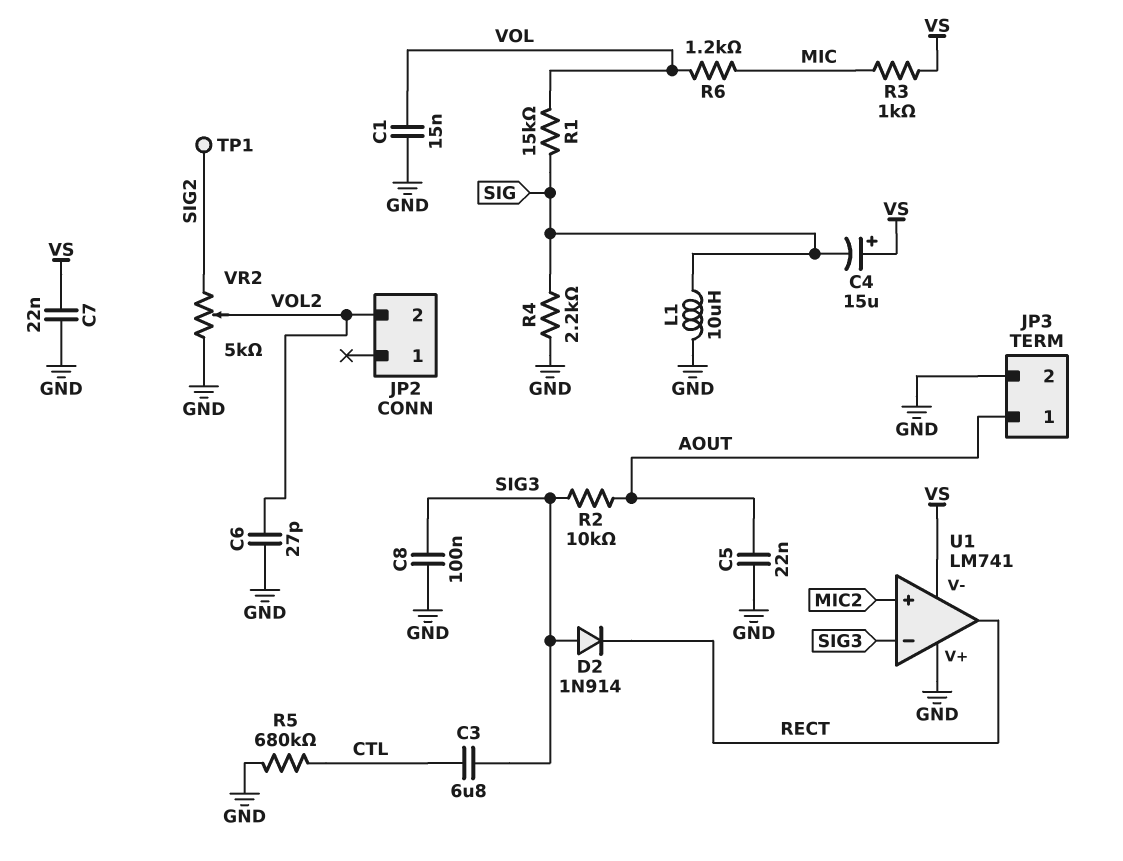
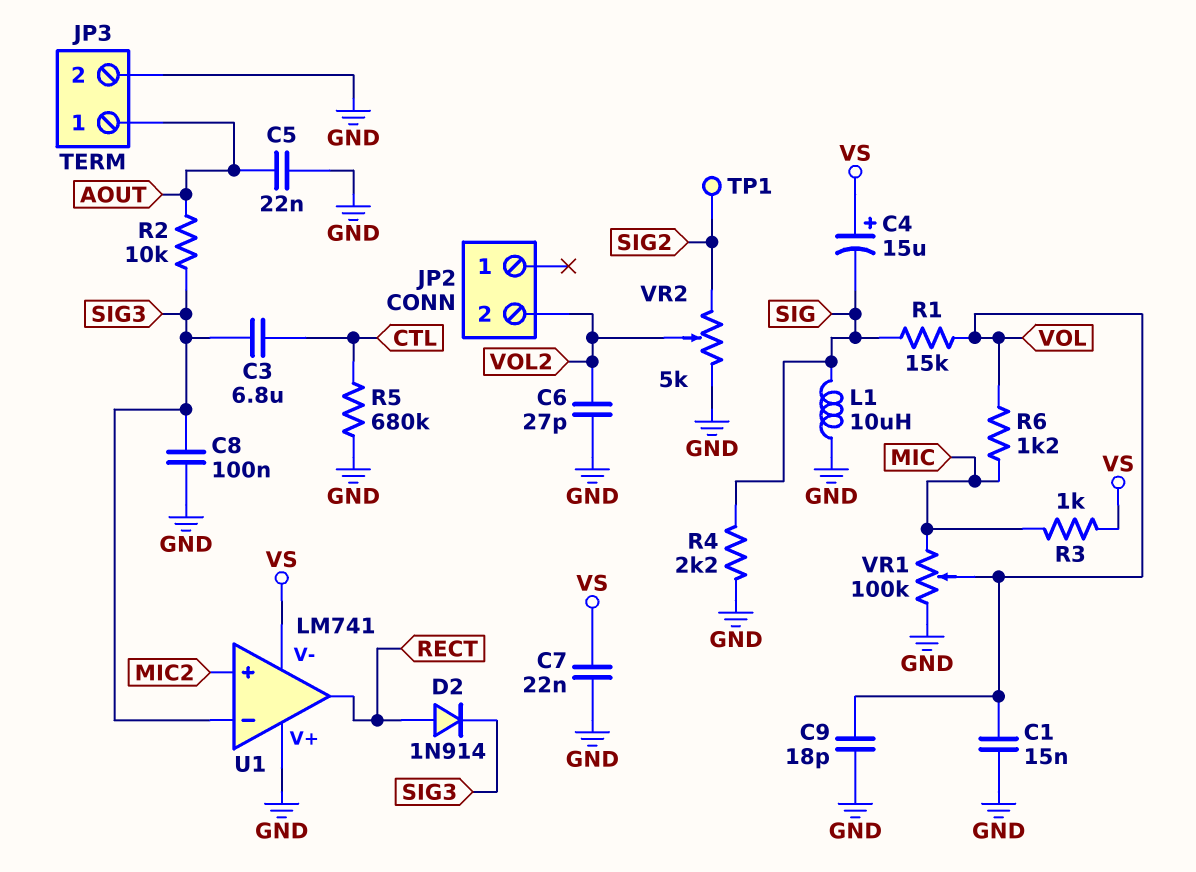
C9: none -> 18pF (GND, VOL)
D2: diode 1N914 (A SIG3, K RECT) -> diode 1N914 (A RECT, K SIG3)
VR1: none -> 100k (GND, MIC, wiper VOL)

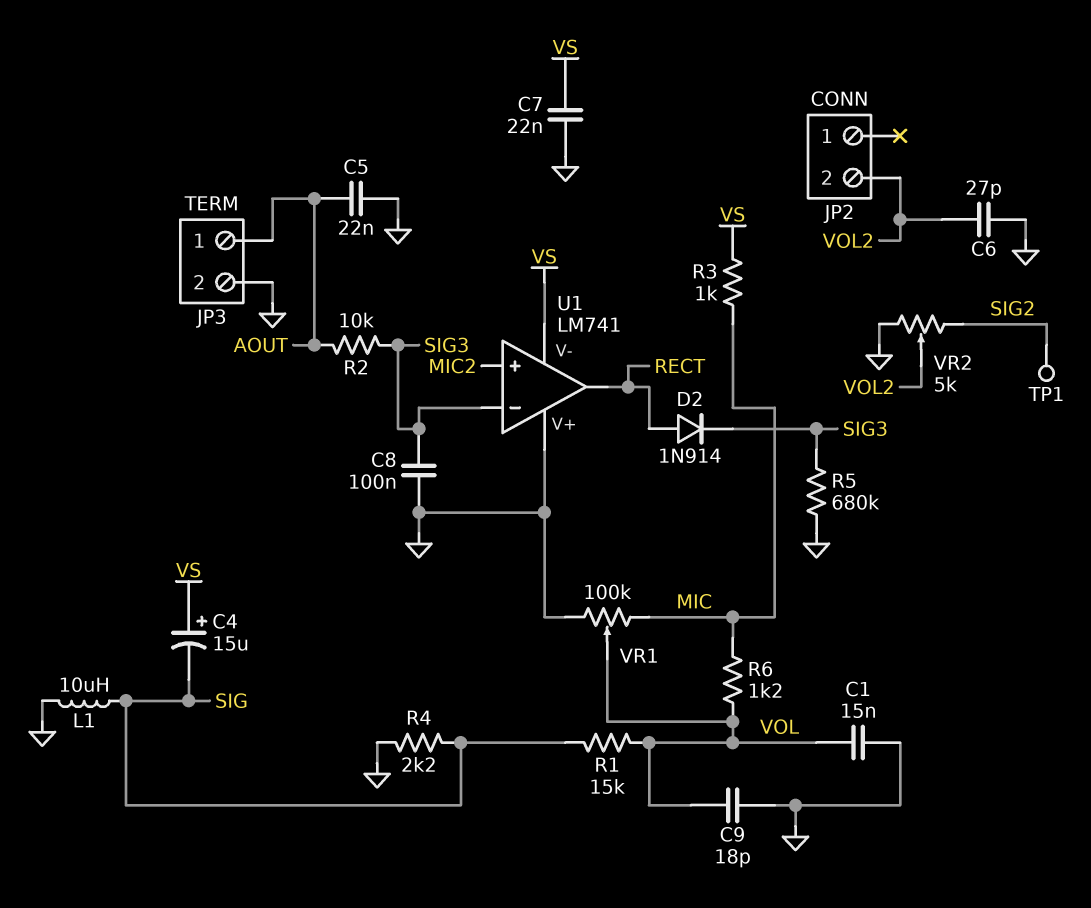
C3: 6.8uF (CTL, SIG3) -> none
R5: 680k (CTL, GND) -> 680k (GND, SIG3)

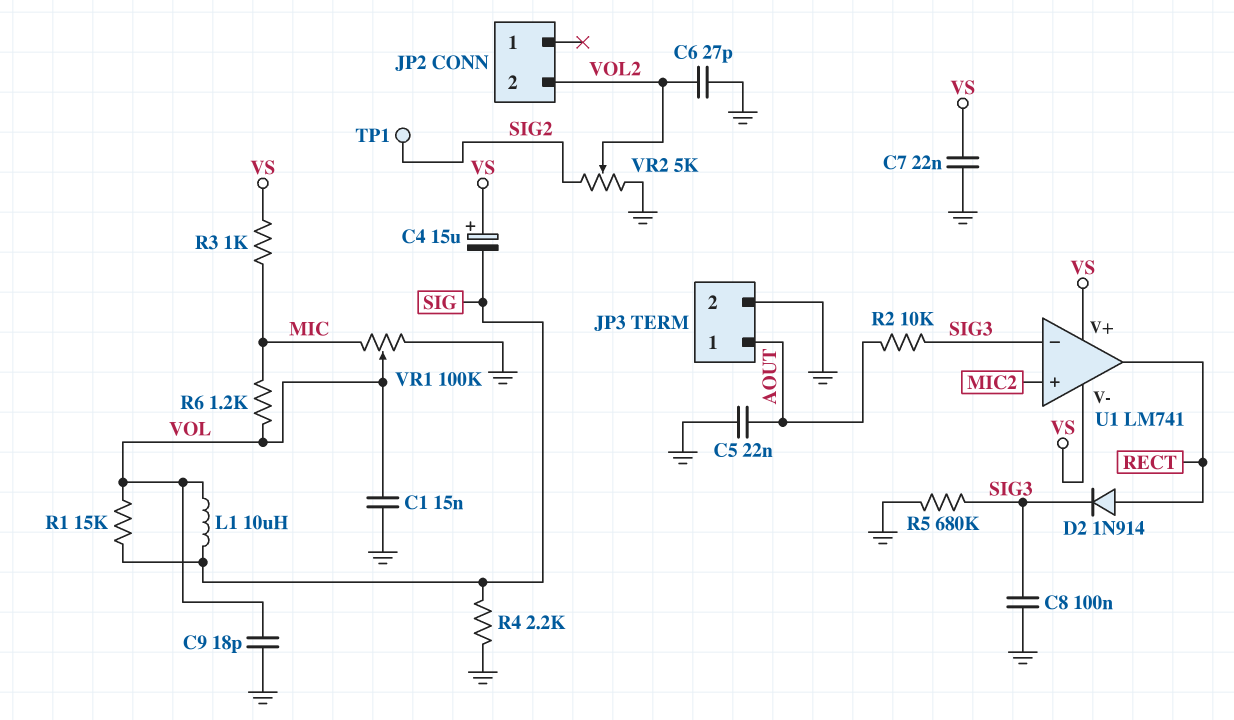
L1: 10uH (GND, SIG) -> 10uH (SIG, VOL)
U1 pin V+: GND -> VS

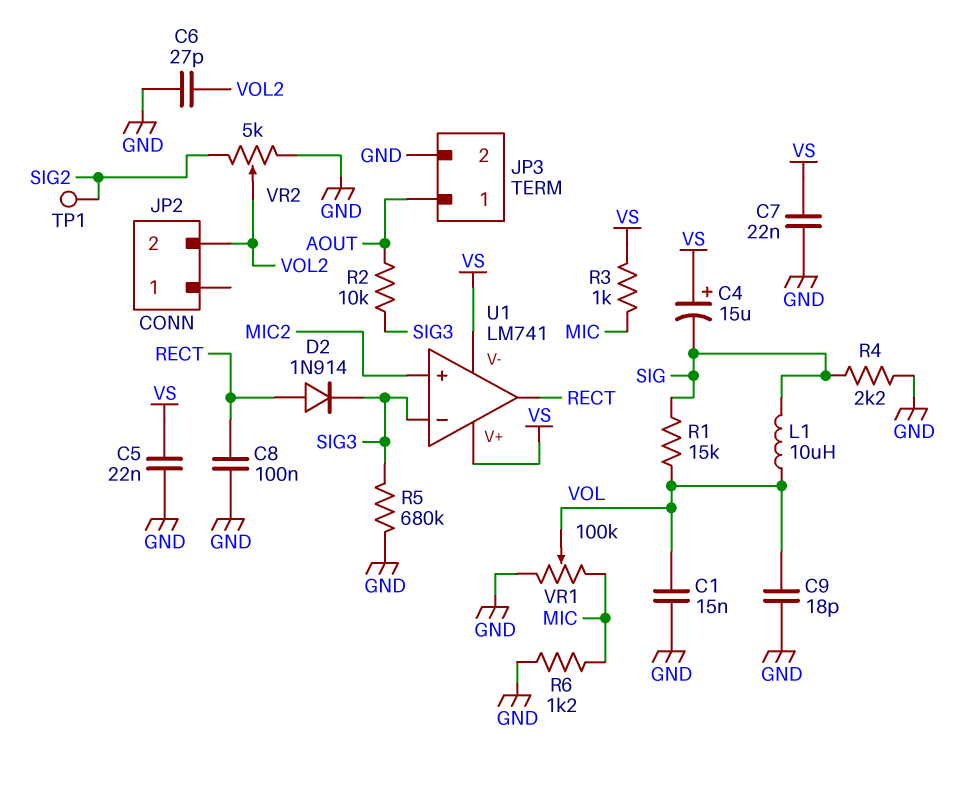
C5: 22nF (AOUT, GND) -> 22nF (GND, VS)
C8: 100nF (GND, SIG3) -> 100nF (GND, RECT)
R6: 1.2k (MIC, VOL) -> 1.2k (GND, MIC)

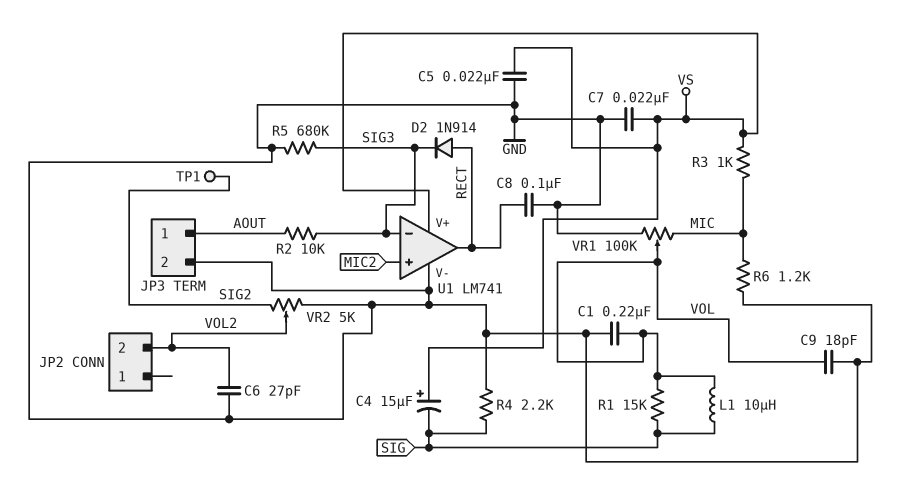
C1: 15nF (GND, VOL) -> 220nF (GND, VOL)
U1 pin V-: VS -> GND

